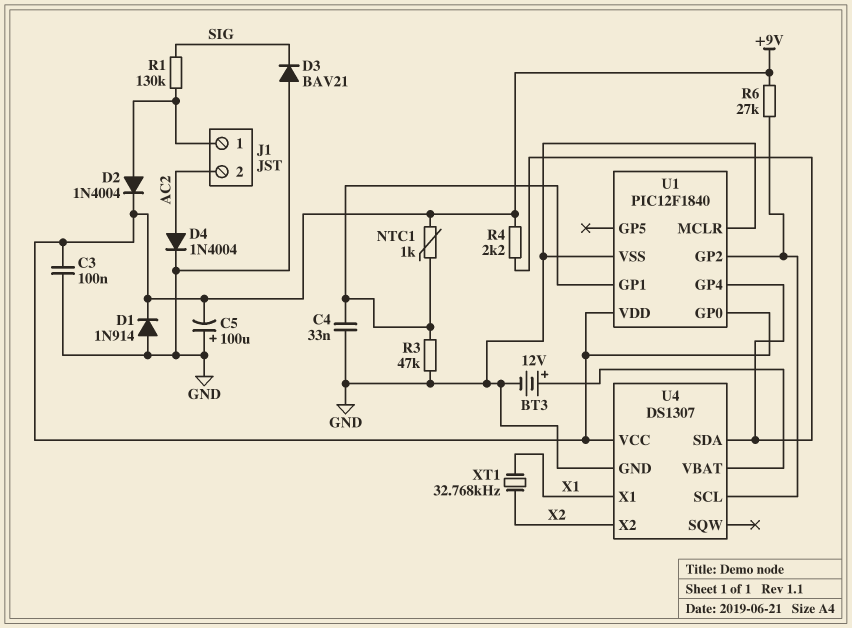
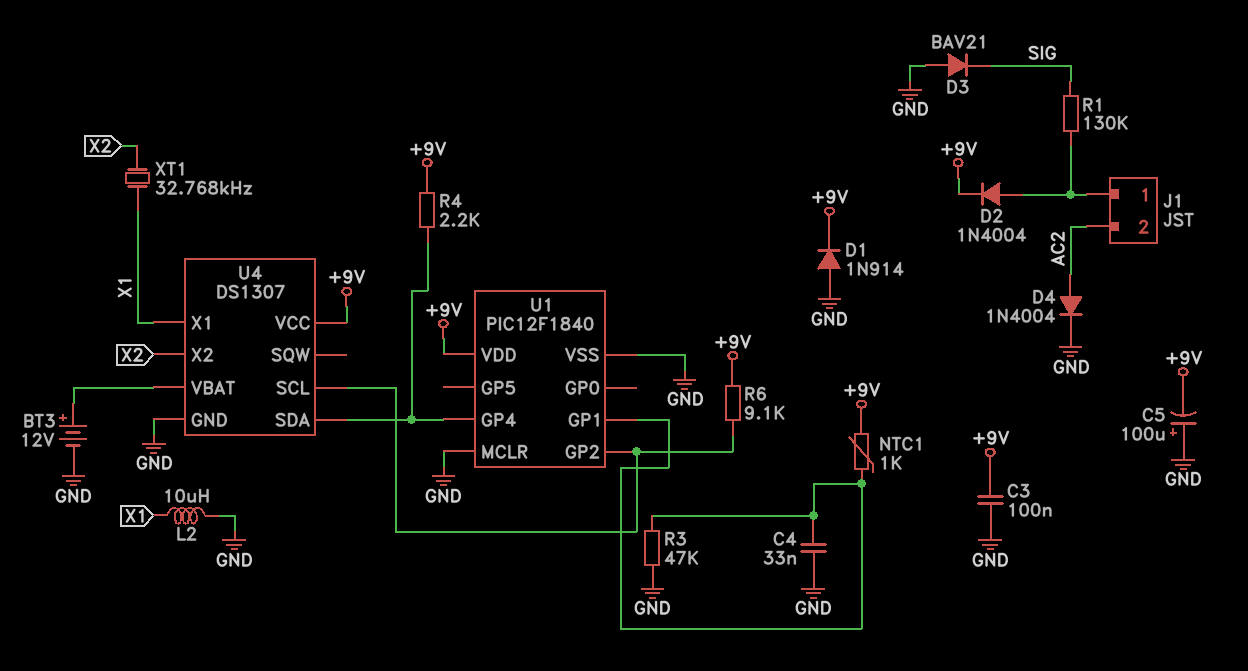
L2: none -> 10uH (GND, X1)
R6: 27k (+9V, U1/GP2) -> 9.1k (+9V, U1/GP2)
U1 pin GP0: +9V -> none

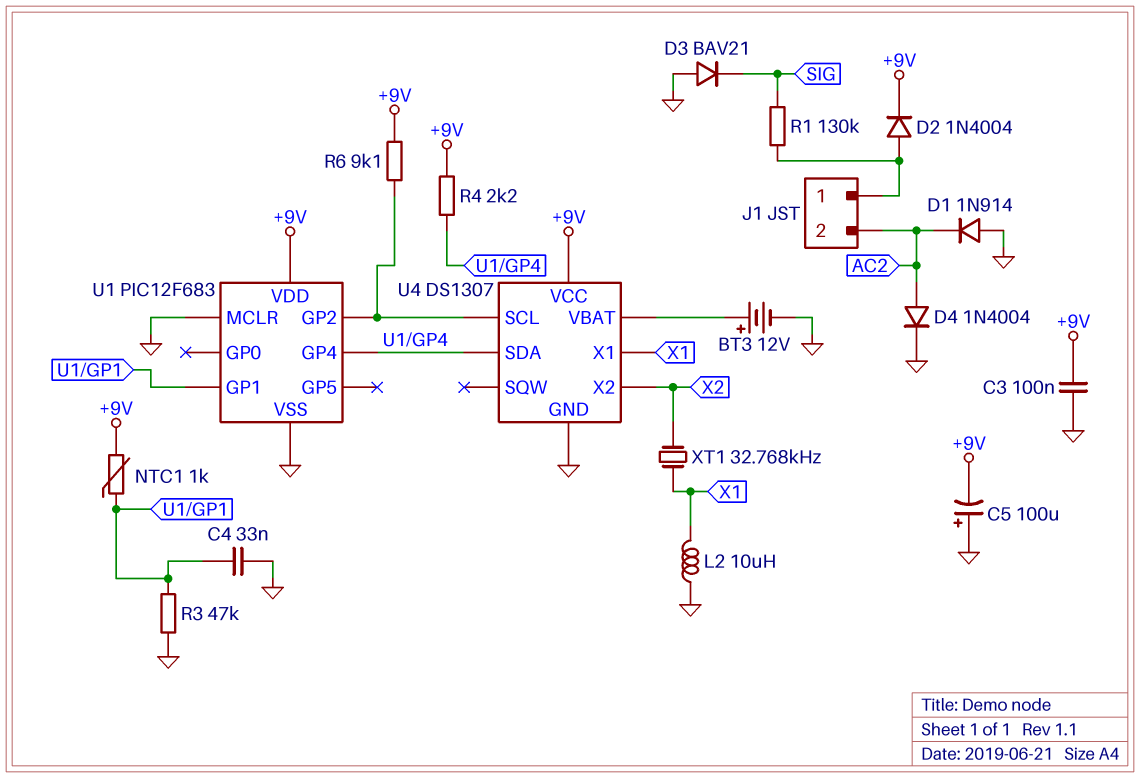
D1: diode 1N914 (A GND, K +9V) -> diode 1N914 (A GND, K AC2)
U1: PIC12F1840 -> PIC12F683

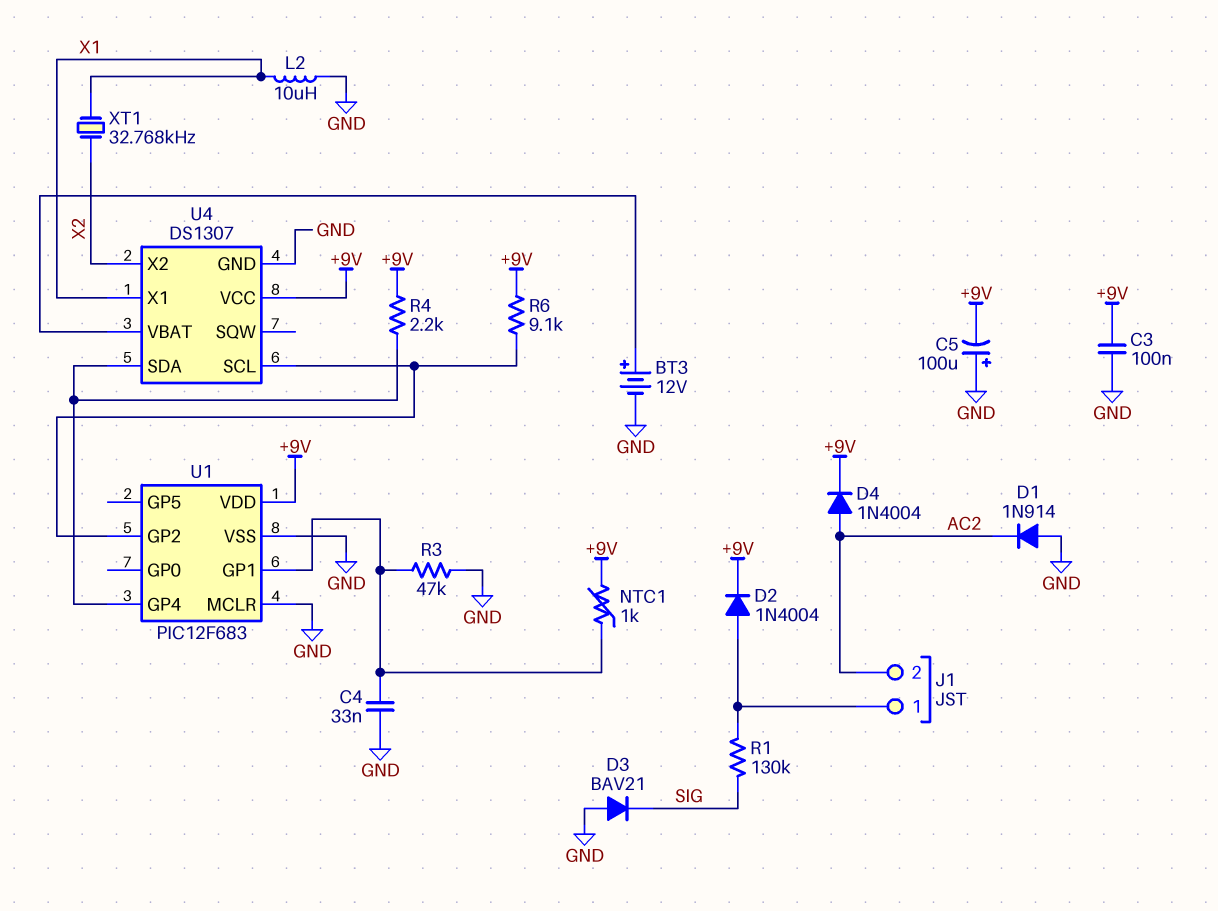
D4: diode 1N4004 (A AC2, K GND) -> diode 1N4004 (A AC2, K +9V)

